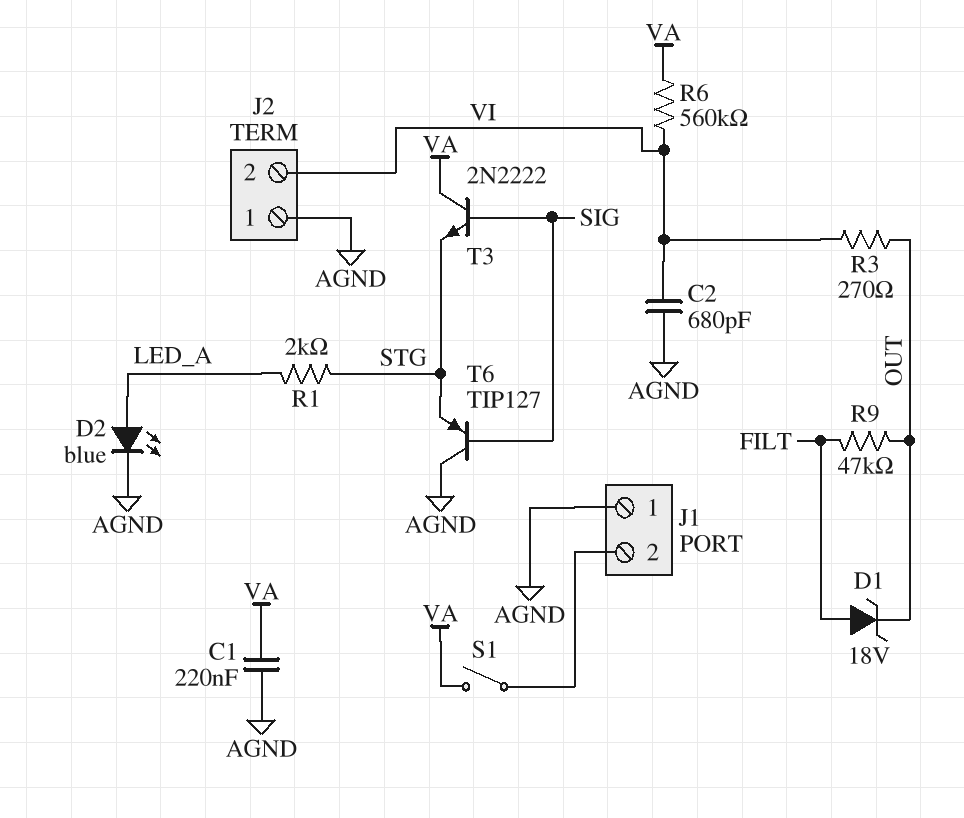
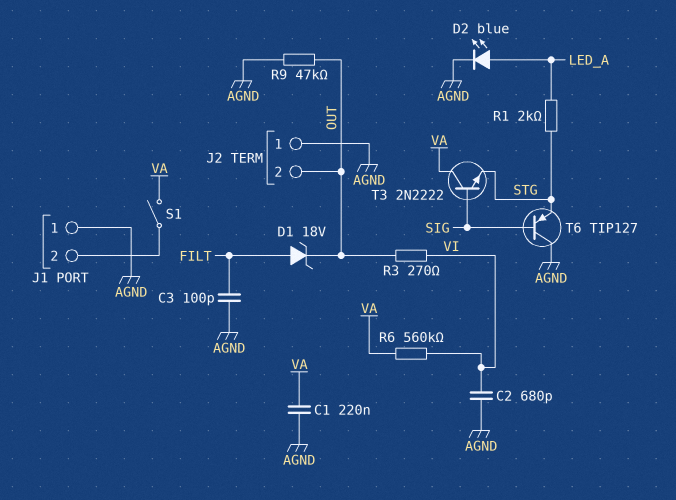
C3: none -> 100pF (AGND, FILT)
J2 pin 2: VI -> OUT
R9: 47k (FILT, OUT) -> 47k (AGND, OUT)

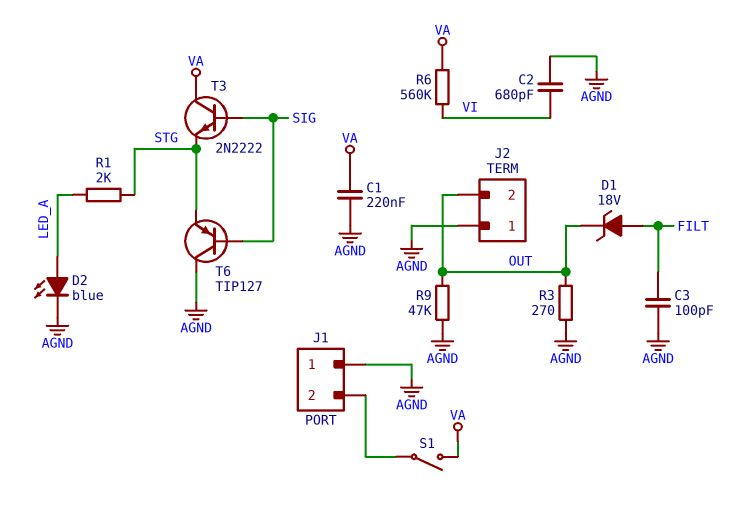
R3: 270 (OUT, VI) -> 270 (AGND, OUT)

